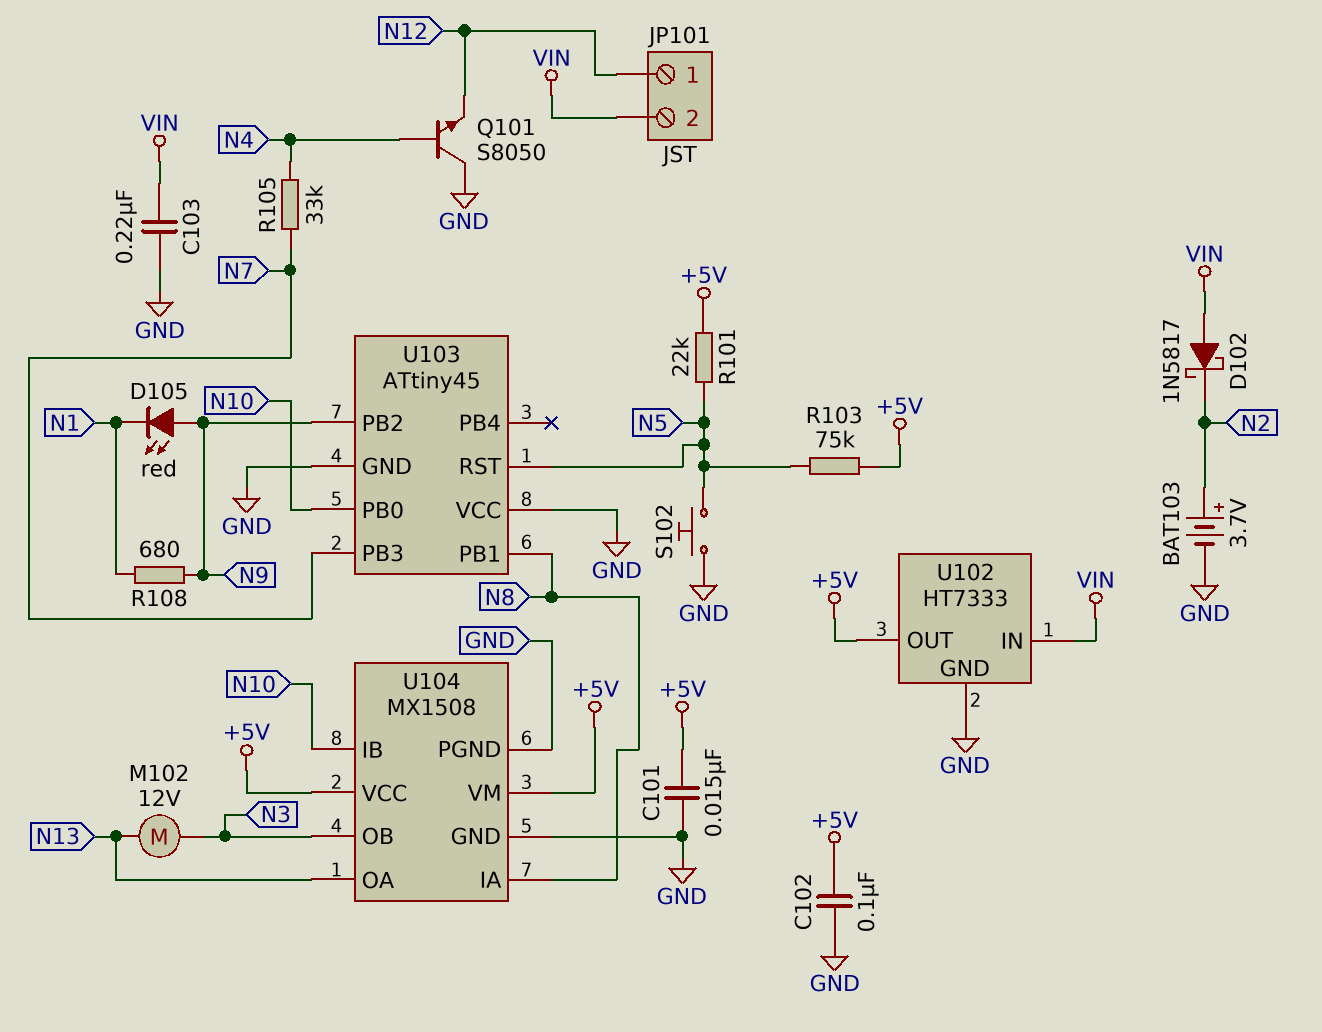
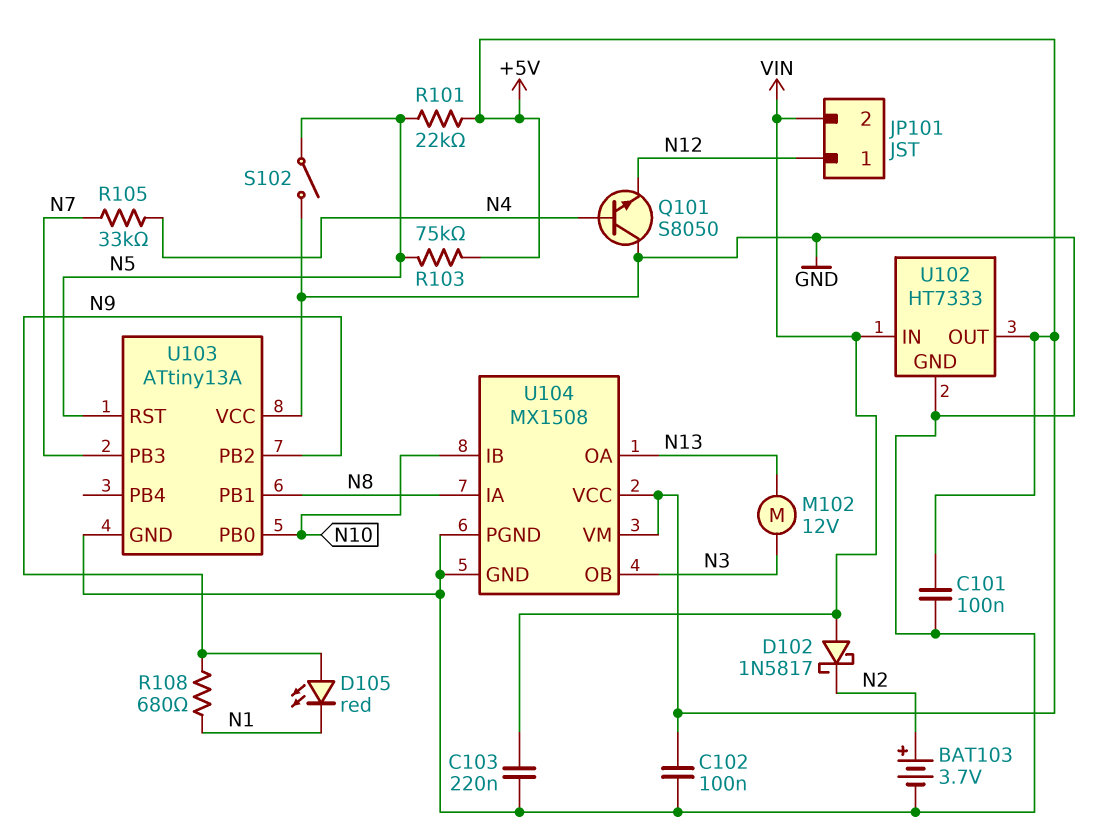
C101: 15nF (+5V, GND) -> 100nF (+5V, GND)
S102: button (GND, N5) -> switch (GND, N5)
U103: ATtiny45 -> ATtiny13A

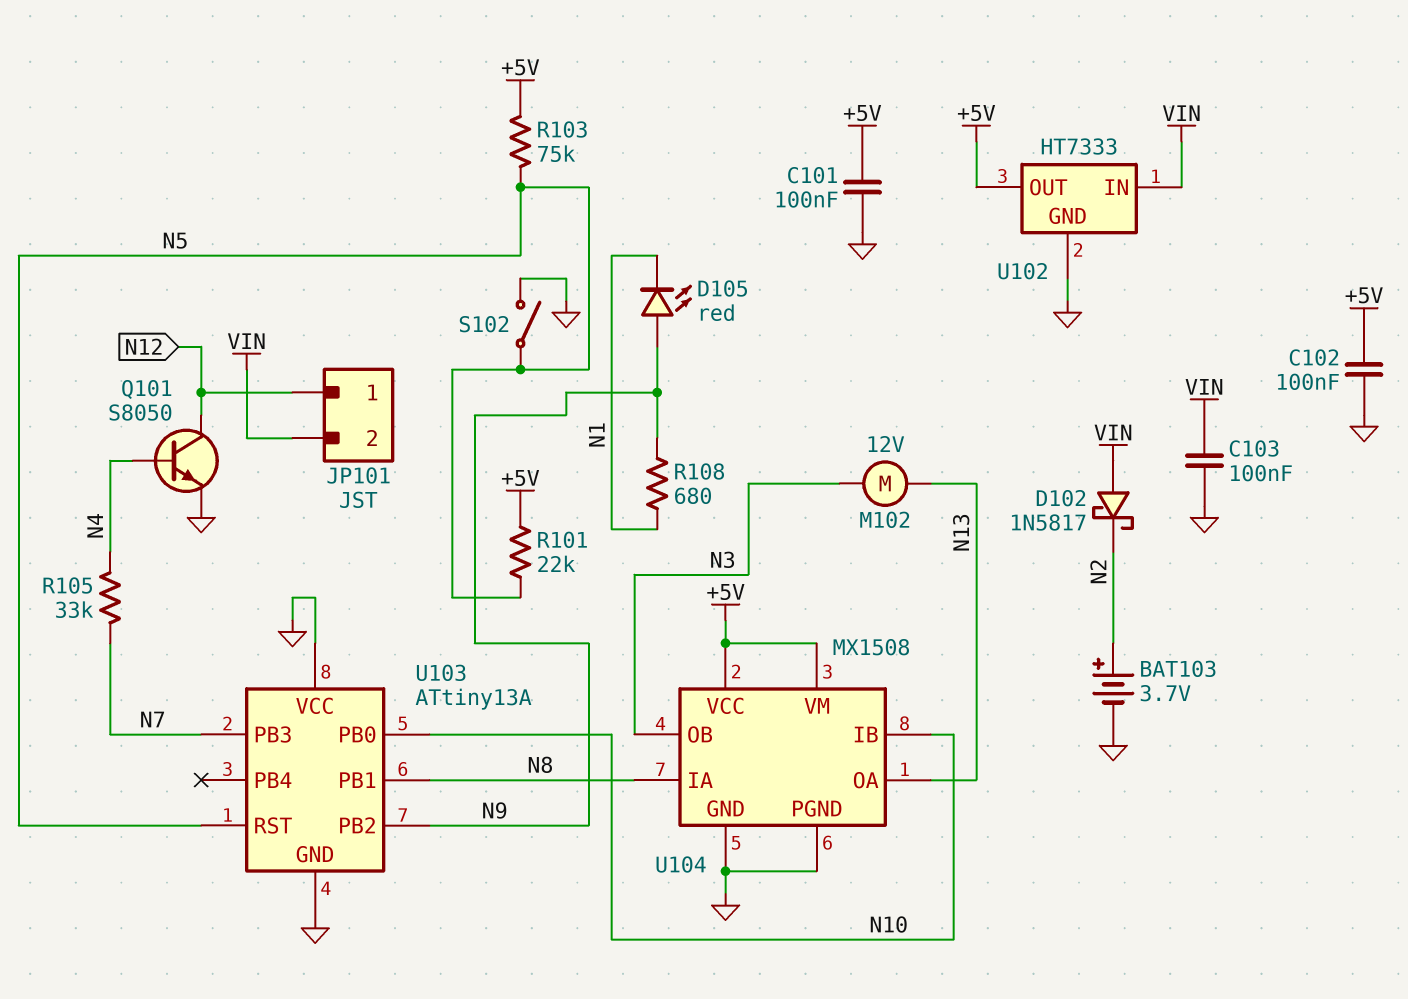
C103: 220nF (GND, VIN) -> 100nF (GND, VIN)
Q101: NPN S8050 (B N4, C GND, E N12) -> NPN S8050 (B N4, C N12, E GND)

